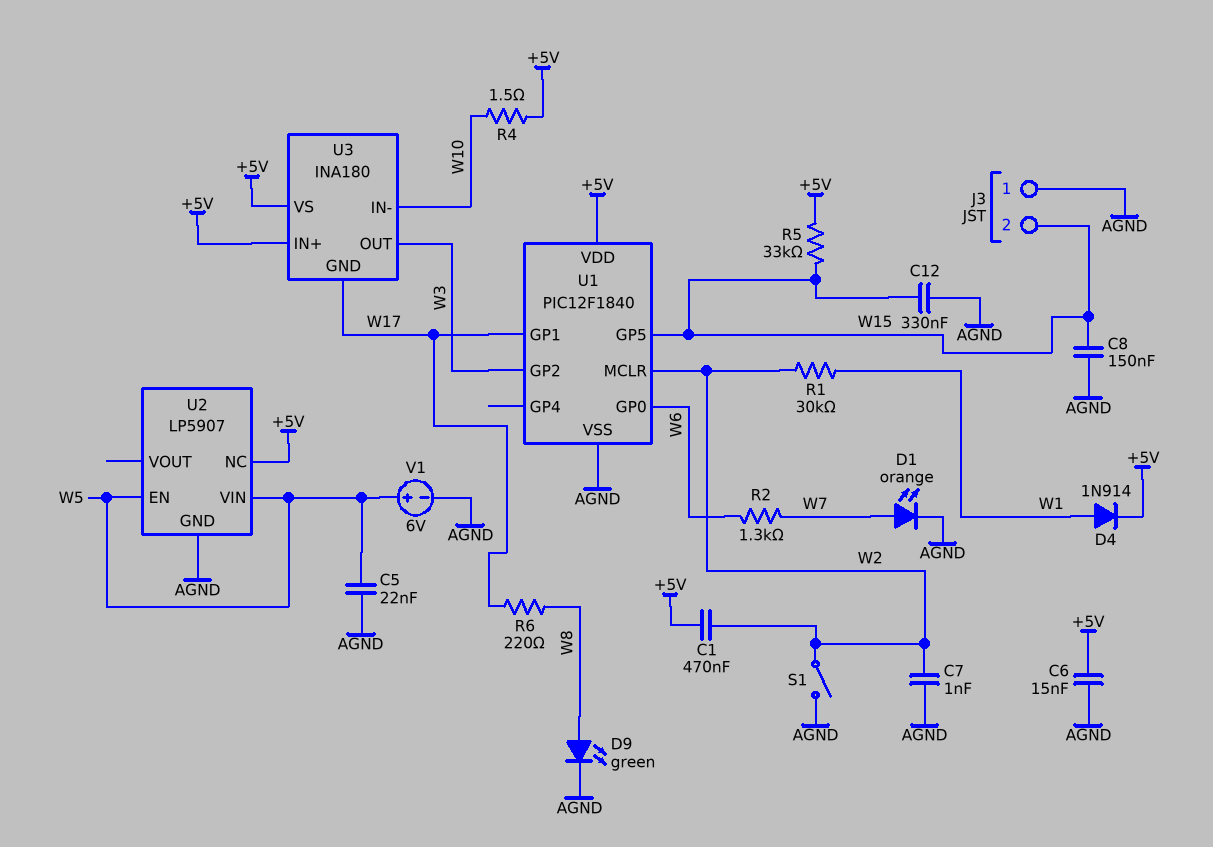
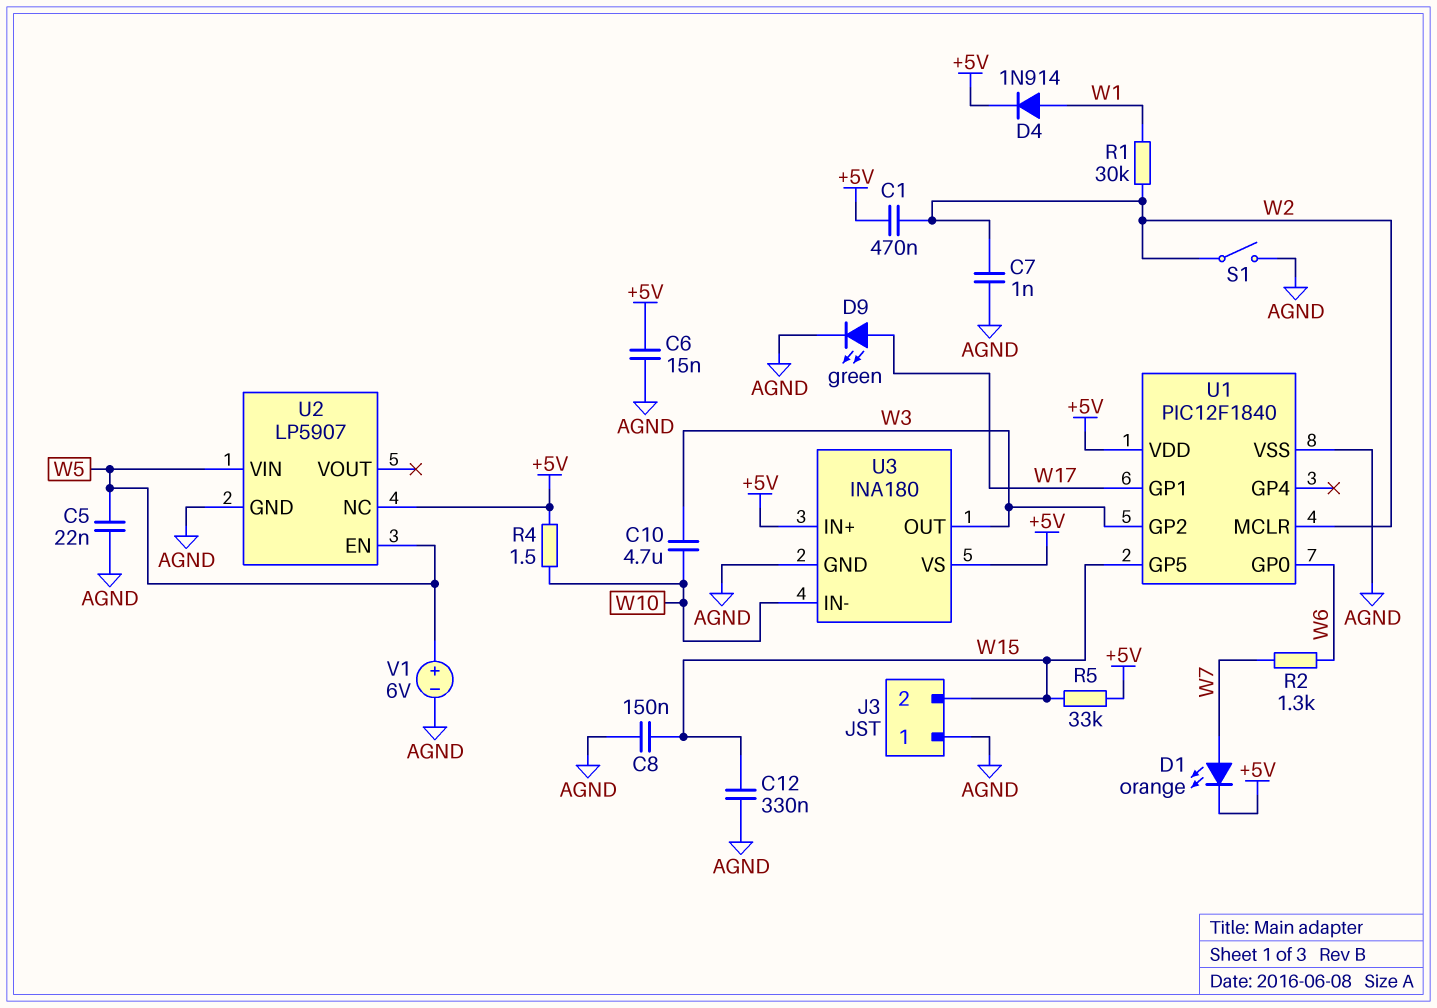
C10: none -> 4.7uF (W3, W10)
D1: LED orange (A W7, K AGND) -> LED orange (A W7, K +5V)
D9: LED green (A W8, K AGND) -> LED green (A W17, K AGND)
R6: 220 (W8, W17) -> none
U3 pin GND: W17 -> AGND

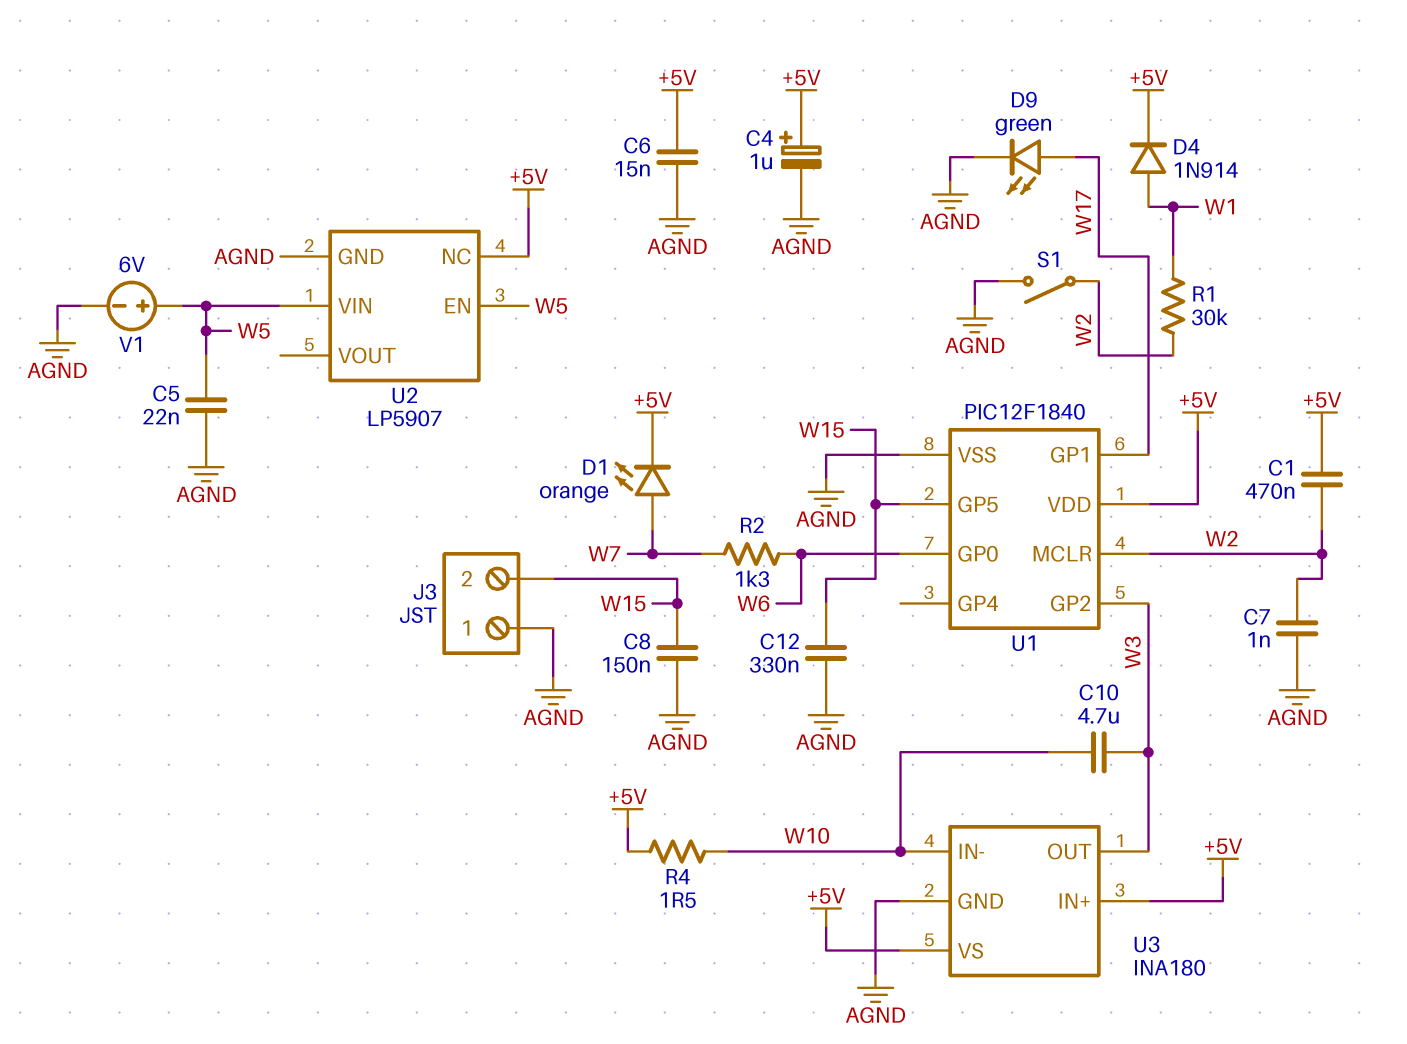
C4: none -> 1uF (plus +5V, minus AGND)
R5: 33k (+5V, W15) -> none

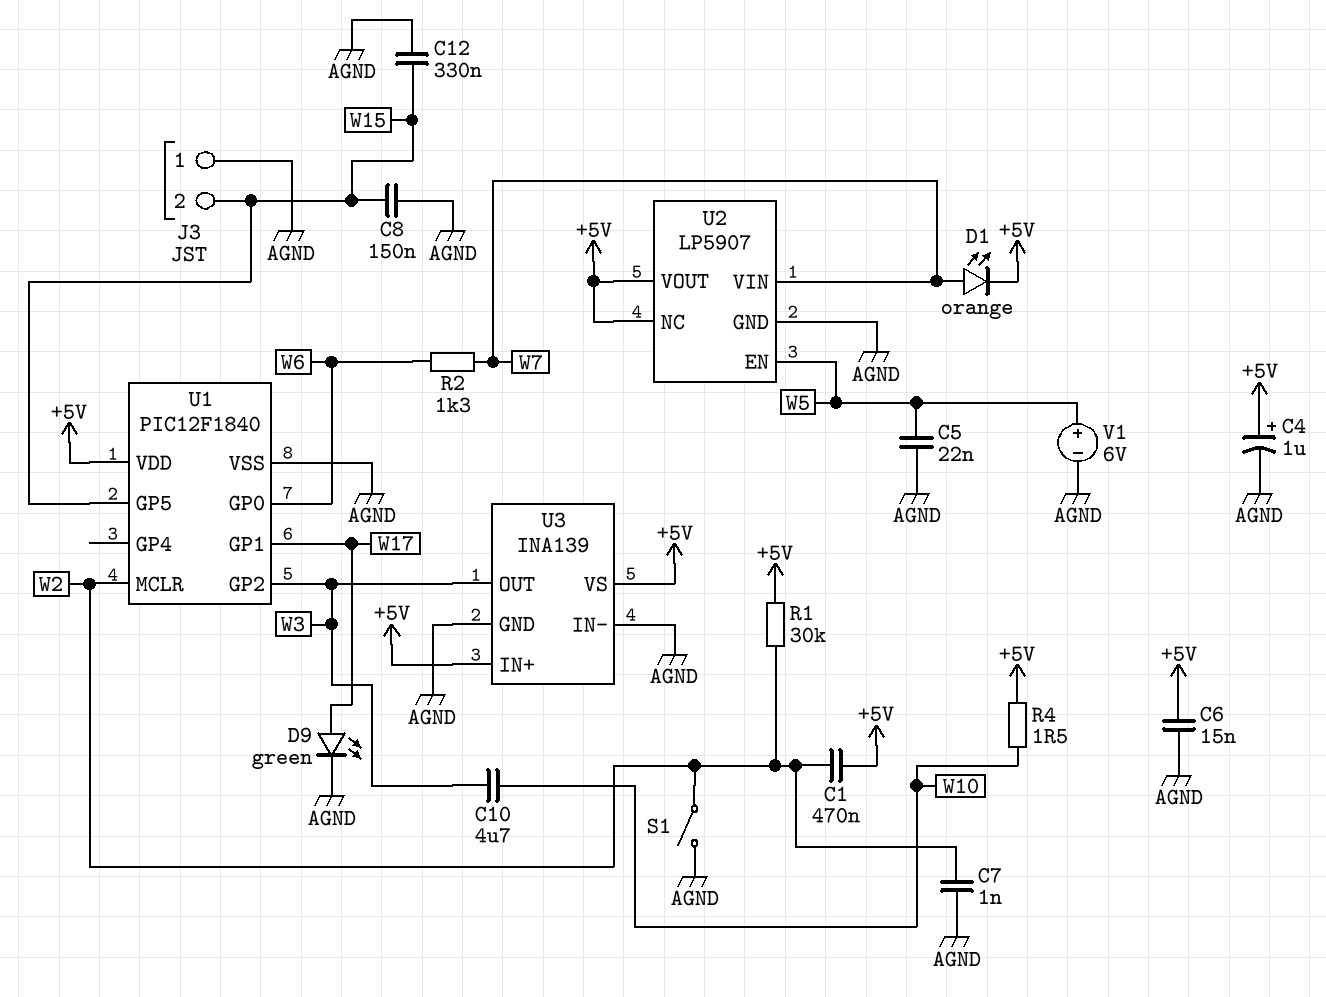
D4: diode 1N914 (A W1, K +5V) -> none
R1: 30k (W1, W2) -> 30k (+5V, W2)
U2 pin VIN: W5 -> W7
U2 pin VOUT: none -> +5V
U3: INA180 -> INA139
U3 pin IN-: W10 -> AGND

